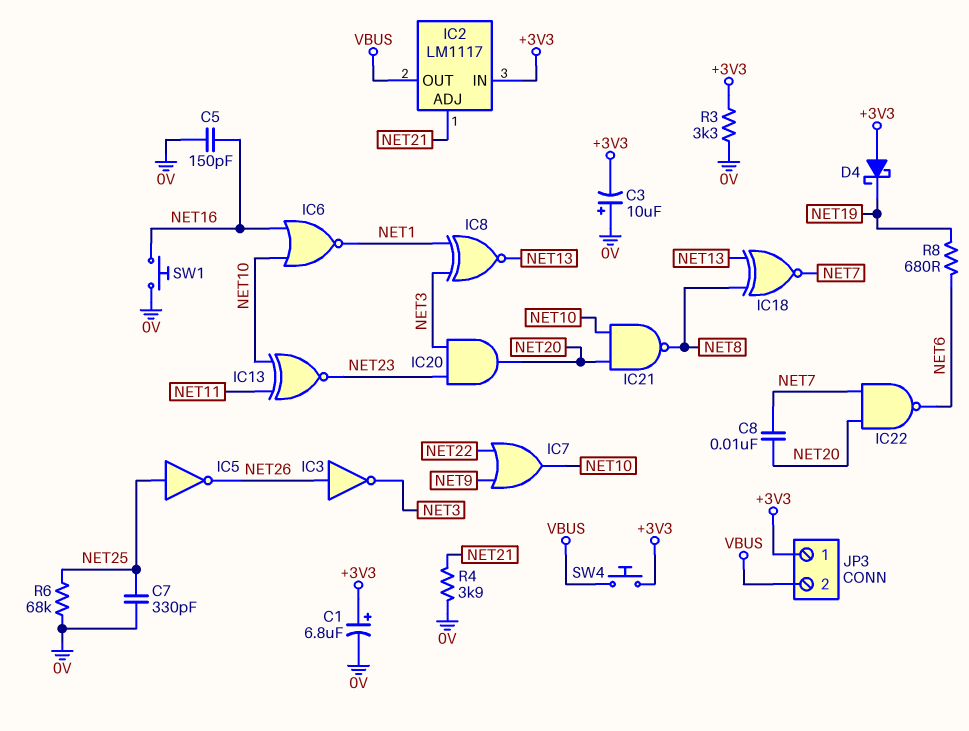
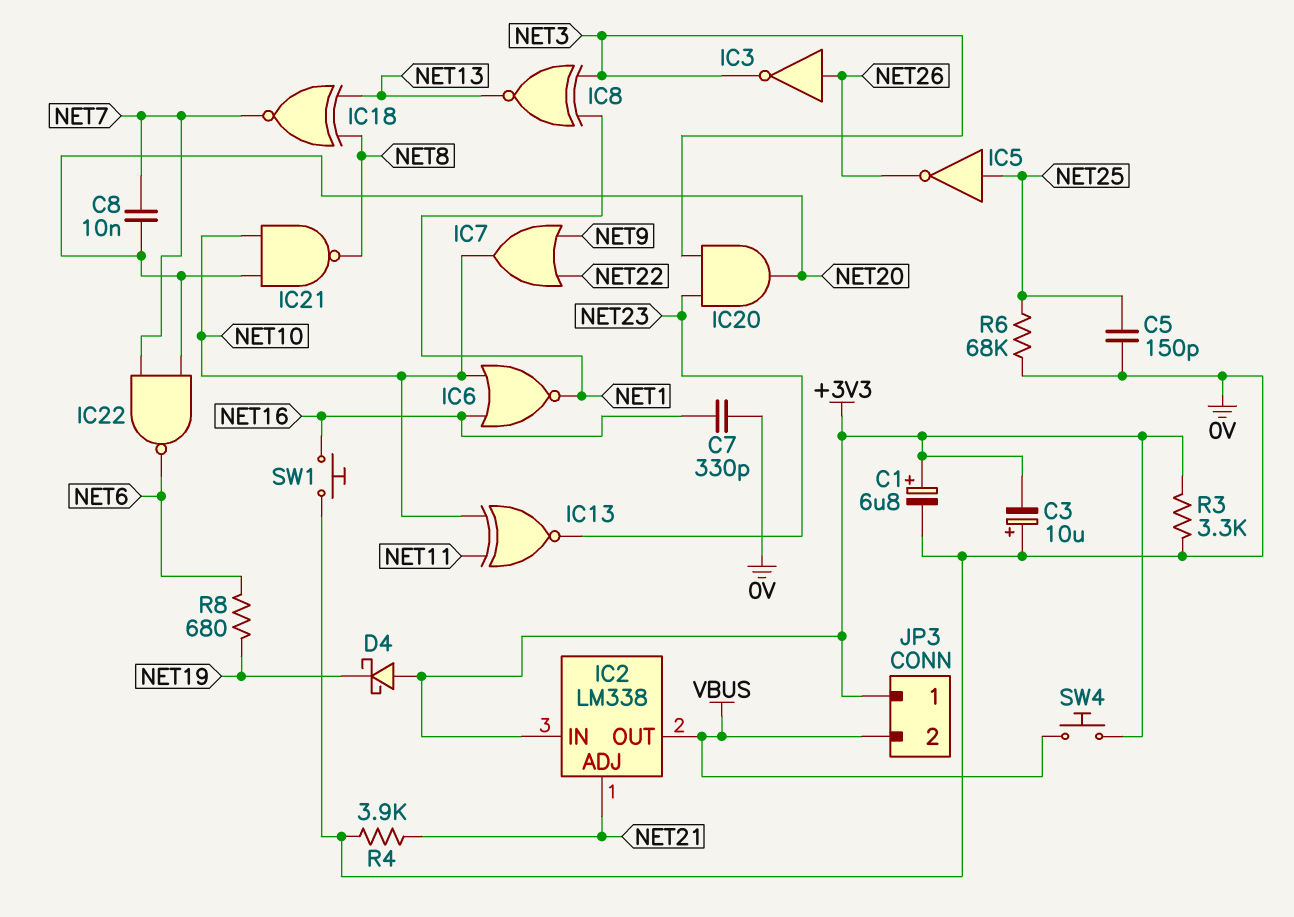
C5: 150pF (0V, NET16) -> 150pF (0V, NET25)
C7: 330pF (0V, NET25) -> 330pF (0V, NET16)
IC2: LM1117 -> LM338

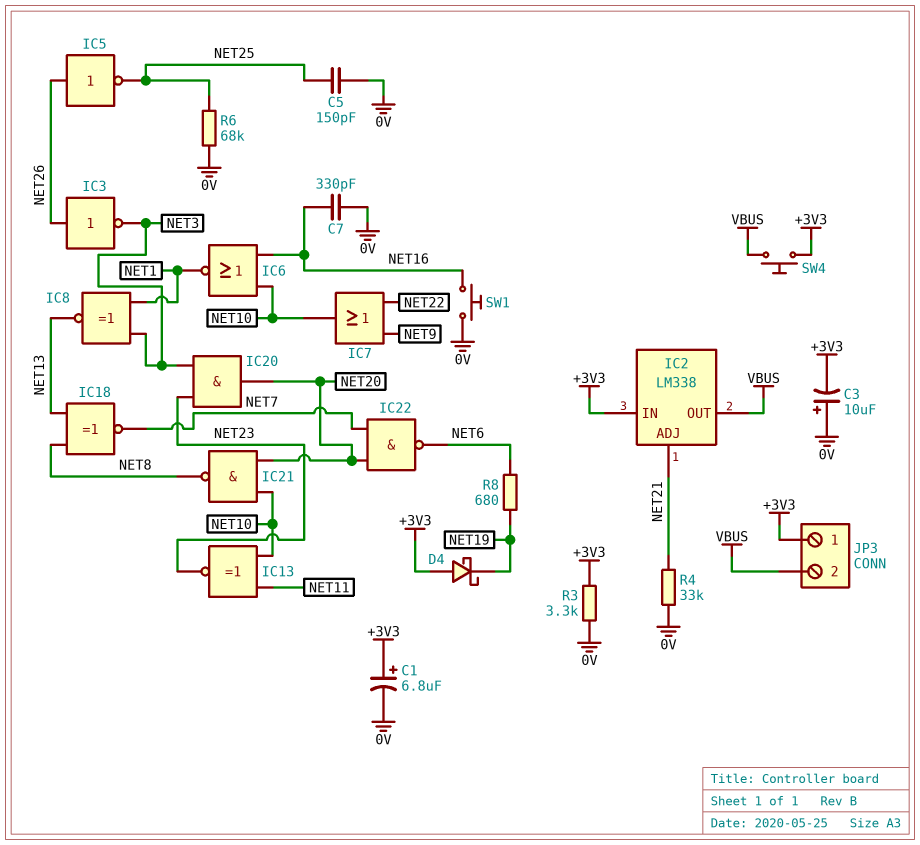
C8: 10nF (NET7, NET20) -> none
IC5: NOT (in NET25, out NET26) -> NOT (in NET26, out NET25)
R4: 3.9k (0V, NET21) -> 33k (0V, NET21)

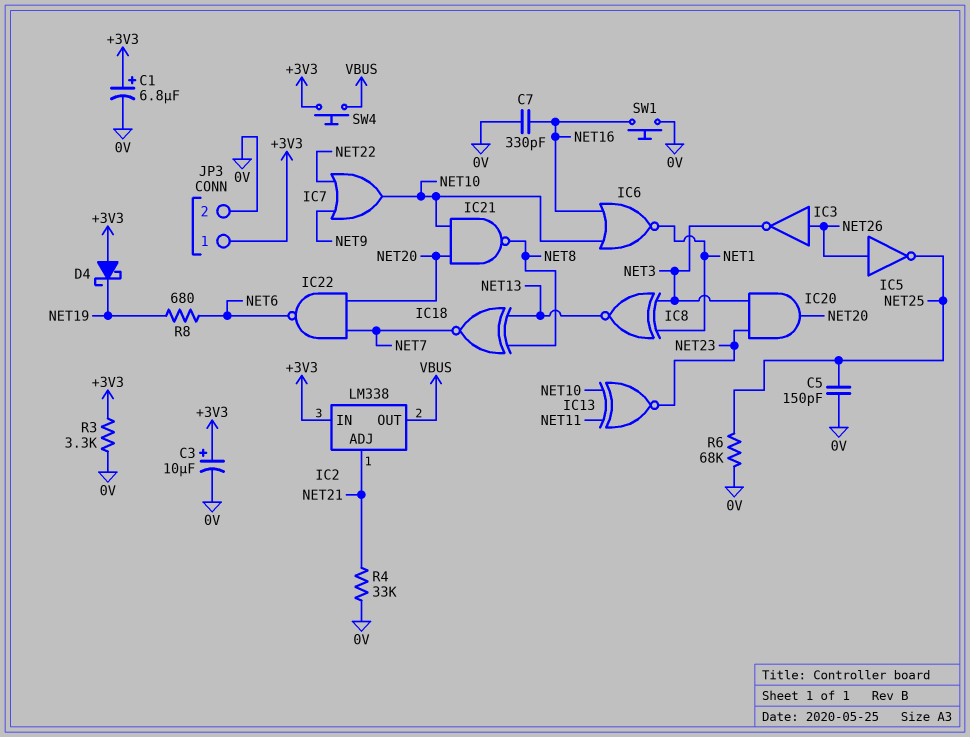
C3: 10uF (plus 0V, minus +3V3) -> 10uF (plus +3V3, minus 0V)
JP3 pin 2: VBUS -> 0V

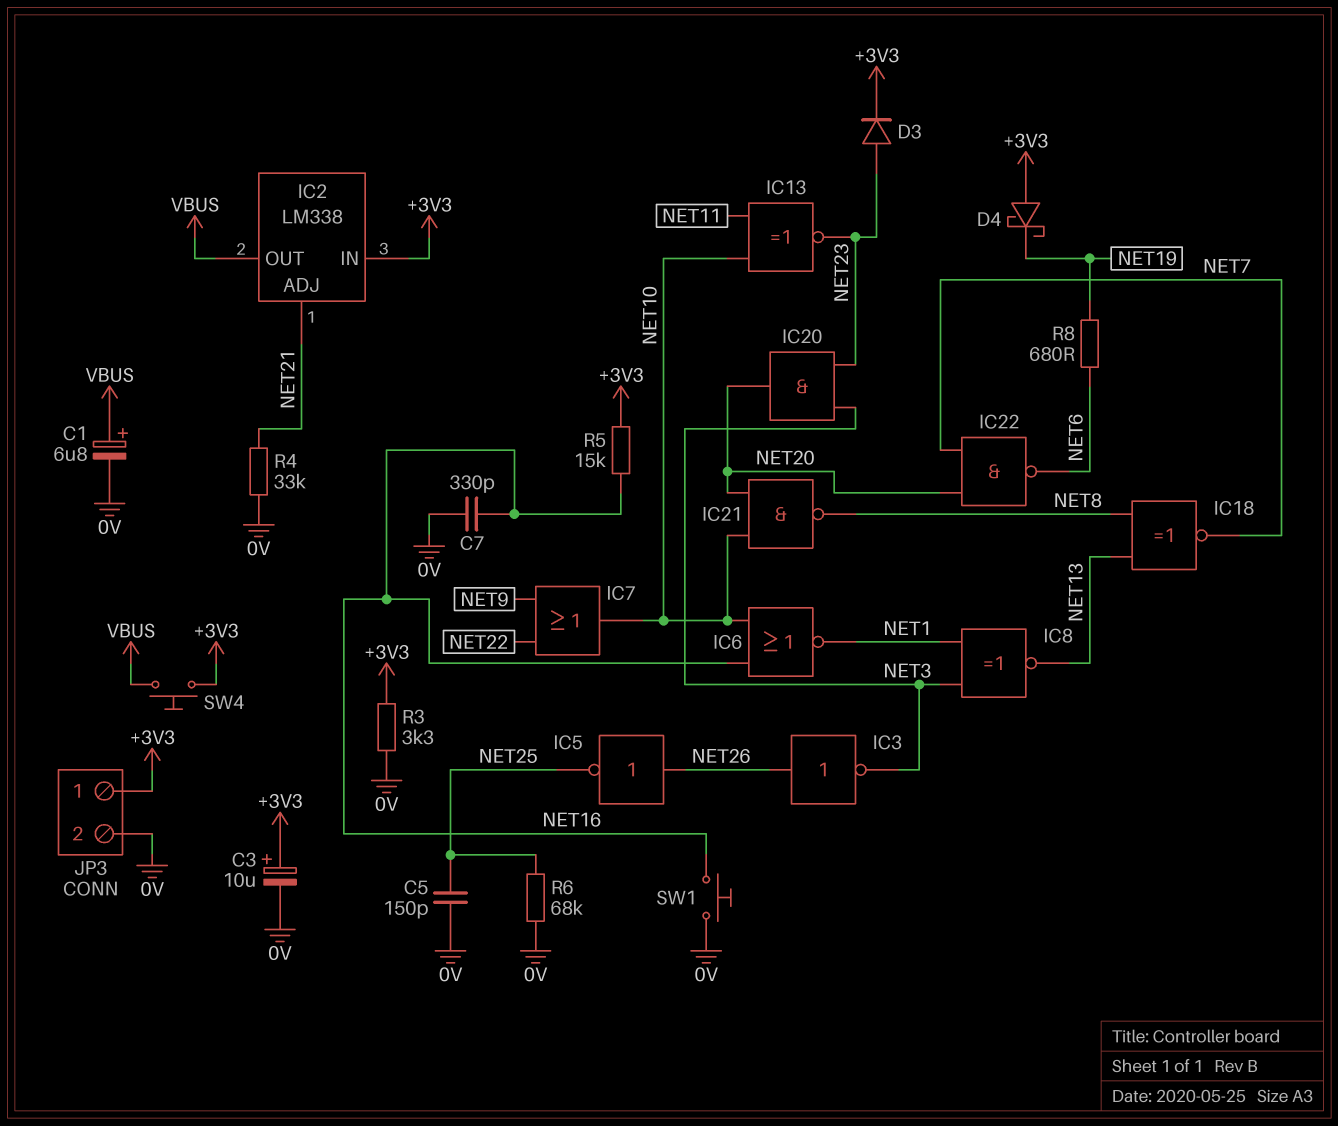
C1: 6.8uF (plus +3V3, minus 0V) -> 6.8uF (plus VBUS, minus 0V)
D3: none -> diode (A NET23, K +3V3)
R5: none -> 15k (+3V3, NET16)

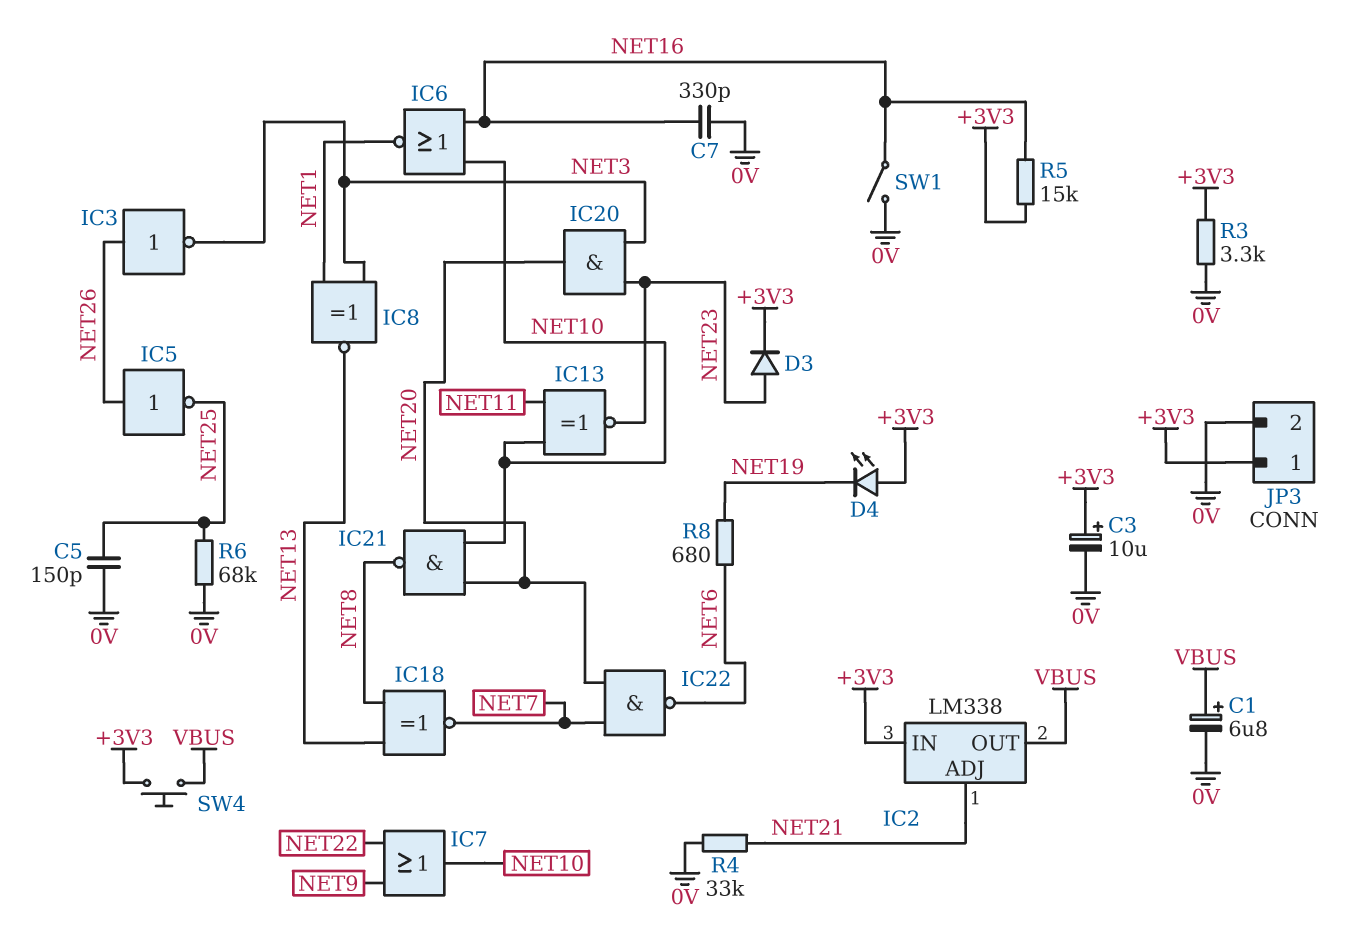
D4: schottky (A +3V3, K NET19) -> LED (A +3V3, K NET19)
SW1: button (0V, NET16) -> switch (0V, NET16)

